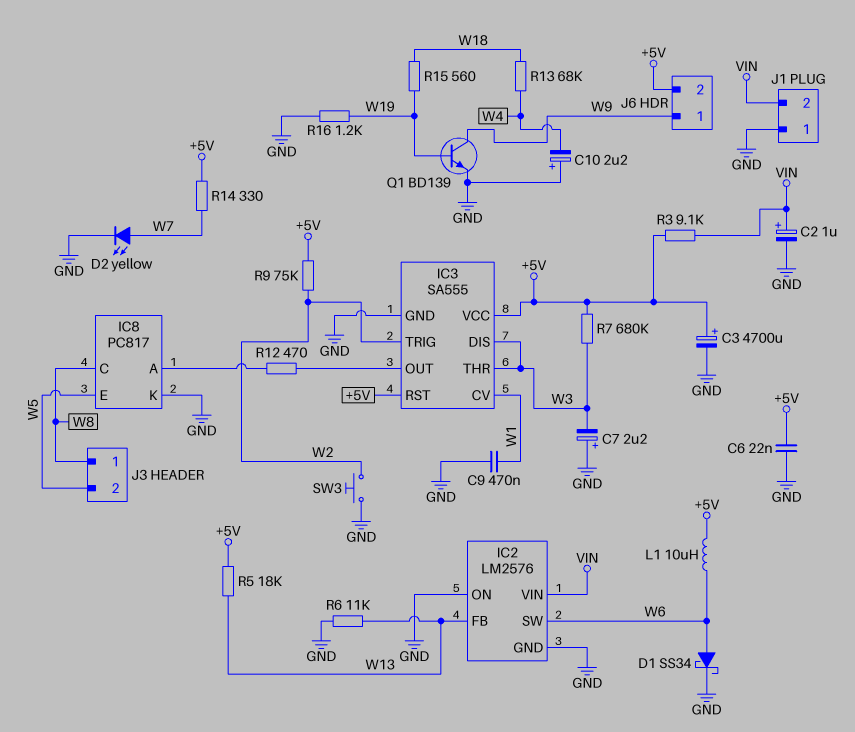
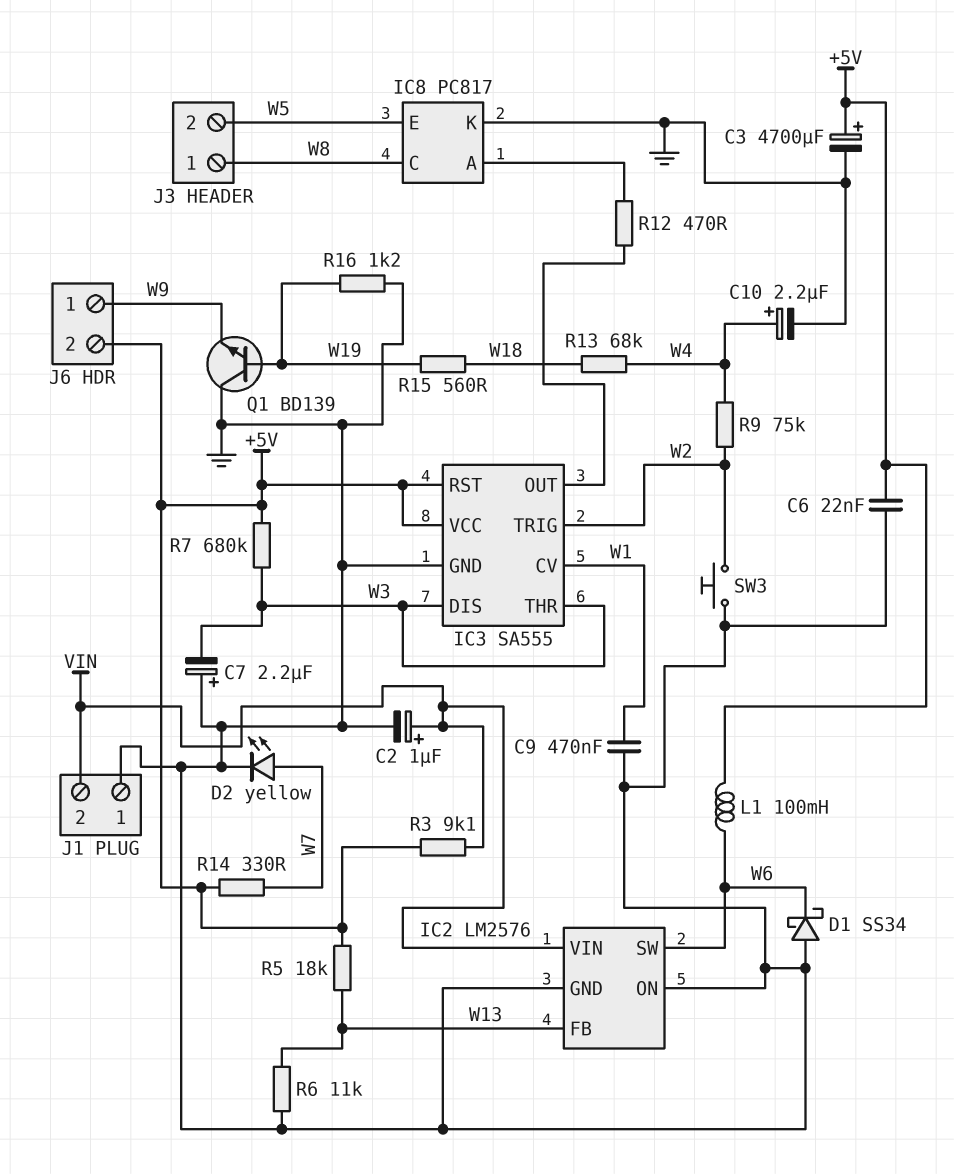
C10: 2.2uF (plus GND, minus W4) -> 2.2uF (plus W4, minus GND)
D1: schottky SS34 (A W6, K GND) -> schottky SS34 (A GND, K W6)
L1: 10uH (+5V, W6) -> 100mH (+5V, W6)
Q1: NPN BD139 (B W19, C W9, E GND) -> NPN BD139 (B W19, C GND, E W9)
R9: 75k (+5V, W2) -> 75k (W2, W4)

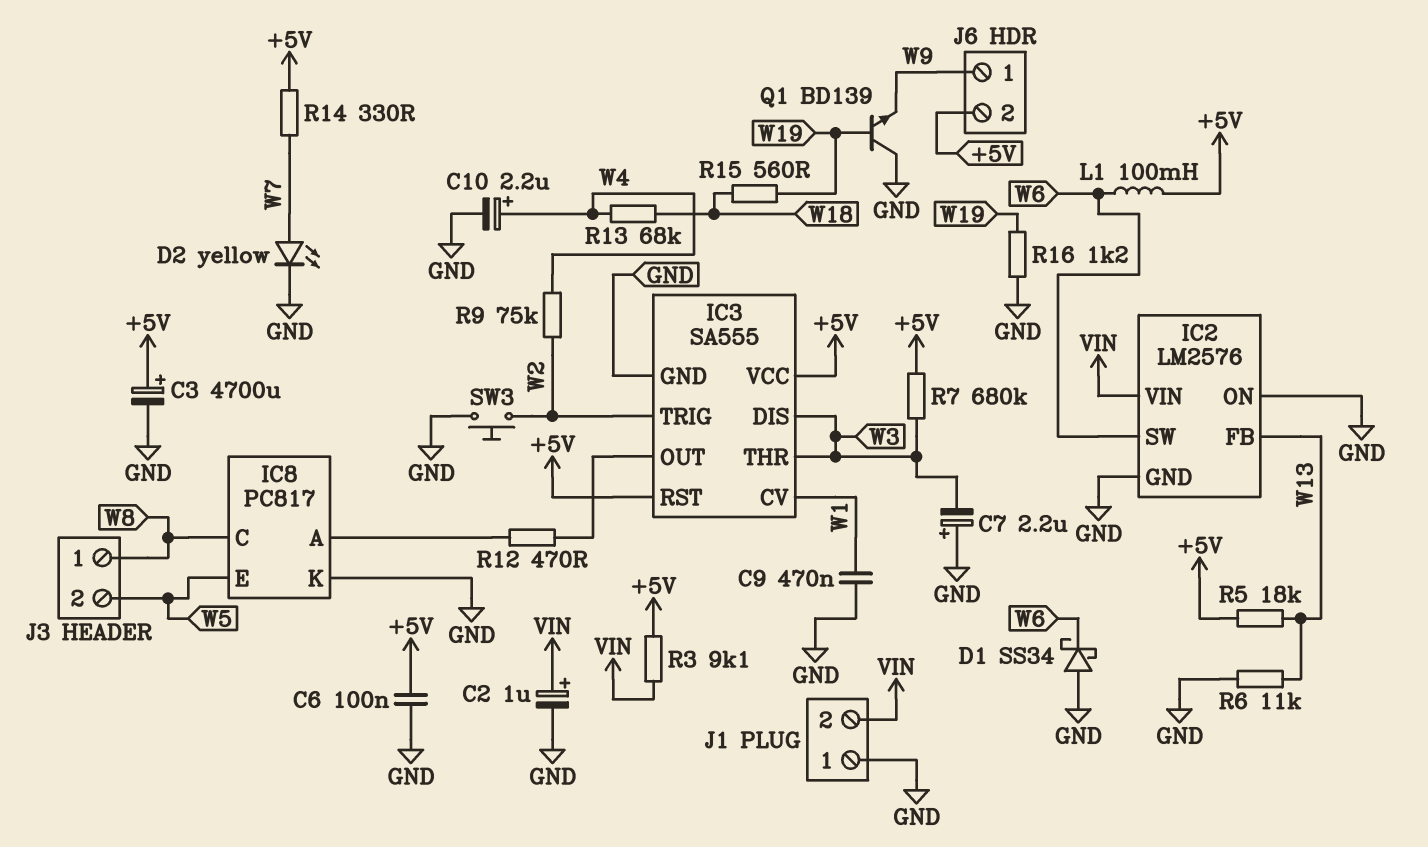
C6: 22nF (+5V, GND) -> 100nF (+5V, GND)

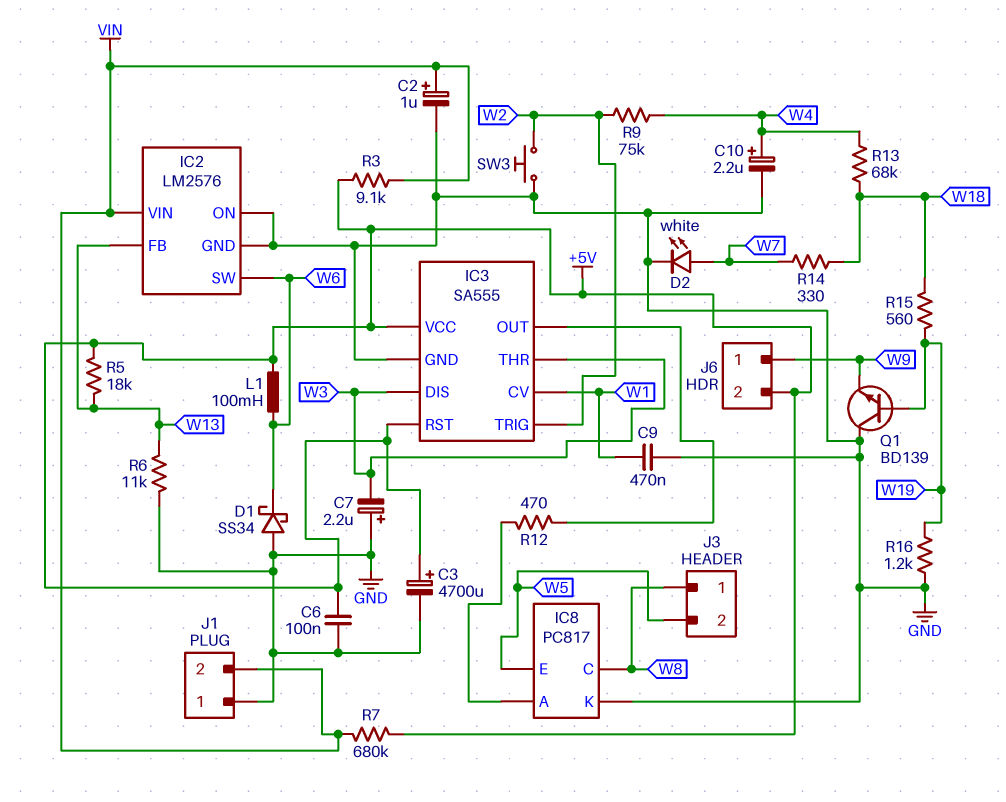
D2: LED yellow (A W7, K GND) -> LED white (A W7, K GND)
R7: 680k (+5V, W3) -> 680k (+5V, VIN)
R14: 330 (+5V, W7) -> 330 (W7, W18)

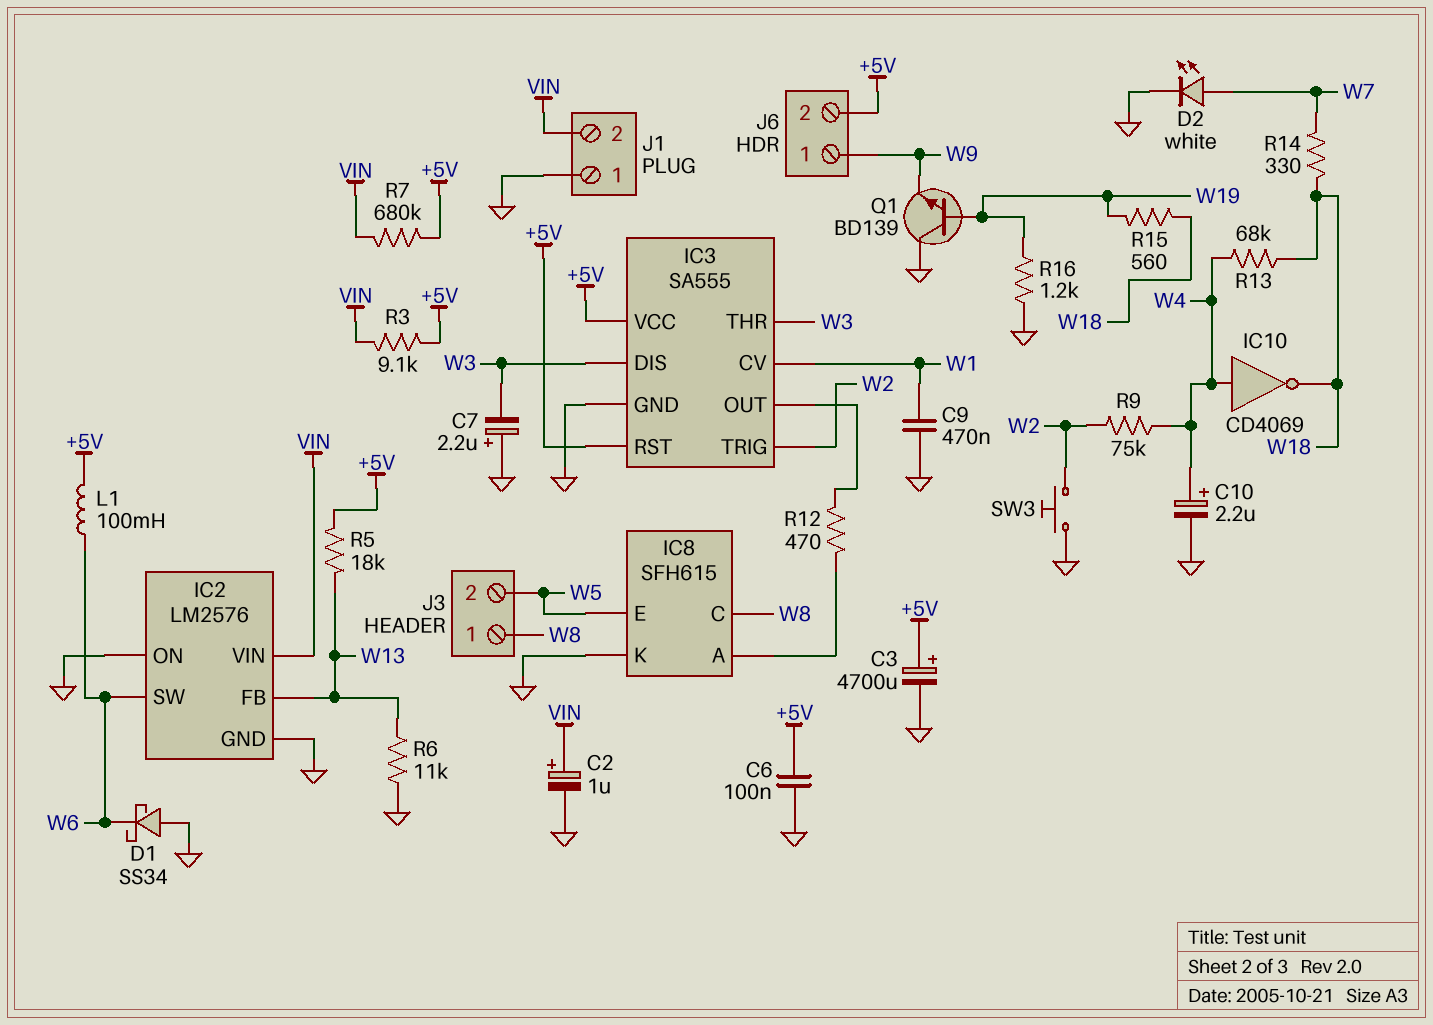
IC8: PC817 -> SFH615
IC10: none -> NOT CD4069 (in W4, out W18)

